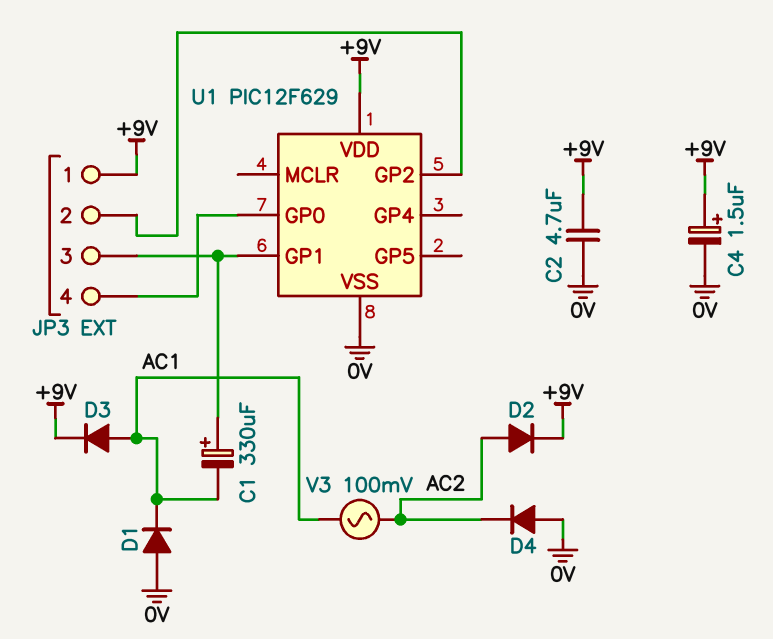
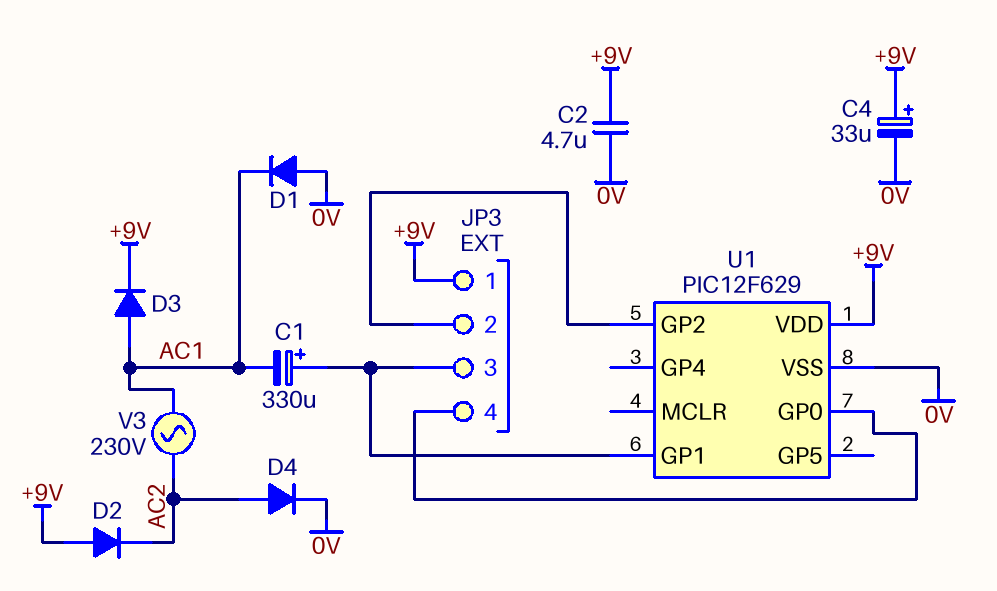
C4: 1.5uF (plus +9V, minus 0V) -> 33uF (plus +9V, minus 0V)
D2: diode (A AC2, K +9V) -> diode (A +9V, K AC2)
D4: diode (A 0V, K AC2) -> diode (A AC2, K 0V)
V3: AC 100mV (AC1, AC2) -> AC 230V (AC1, AC2)

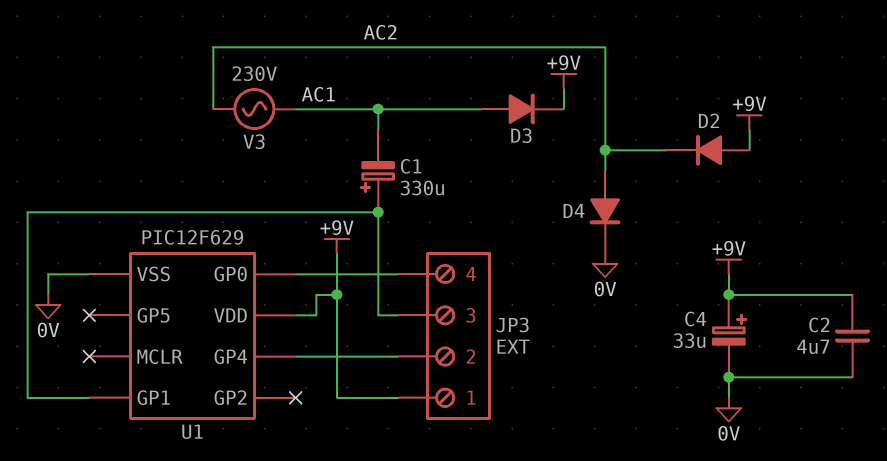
D1: diode (A 0V, K AC1) -> none
U1 pin GP2: JP3/2 -> none
U1 pin GP4: none -> JP3/2

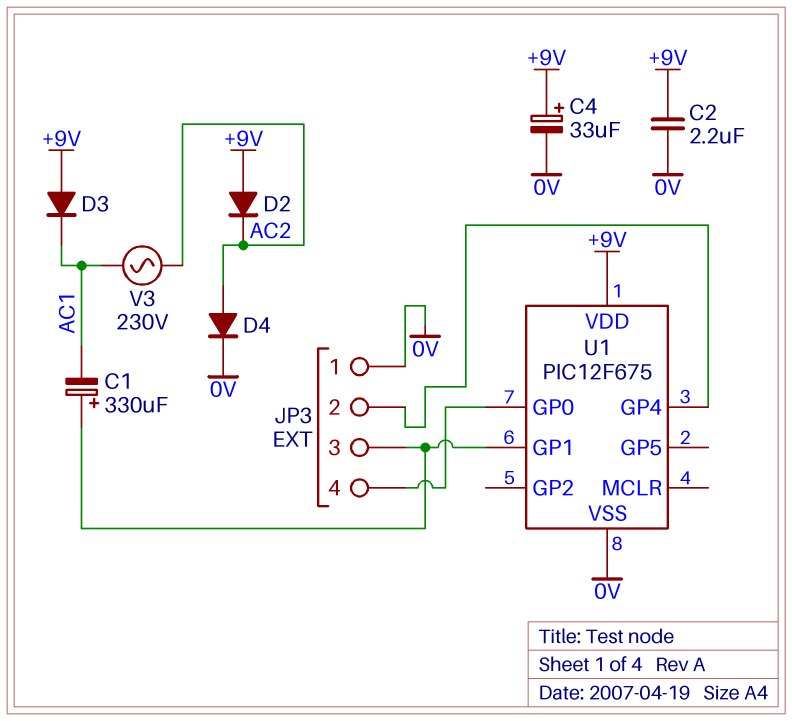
C2: 4.7uF (+9V, 0V) -> 2.2uF (+9V, 0V)
D3: diode (A AC1, K +9V) -> diode (A +9V, K AC1)
JP3 pin 1: +9V -> 0V
U1: PIC12F629 -> PIC12F675

